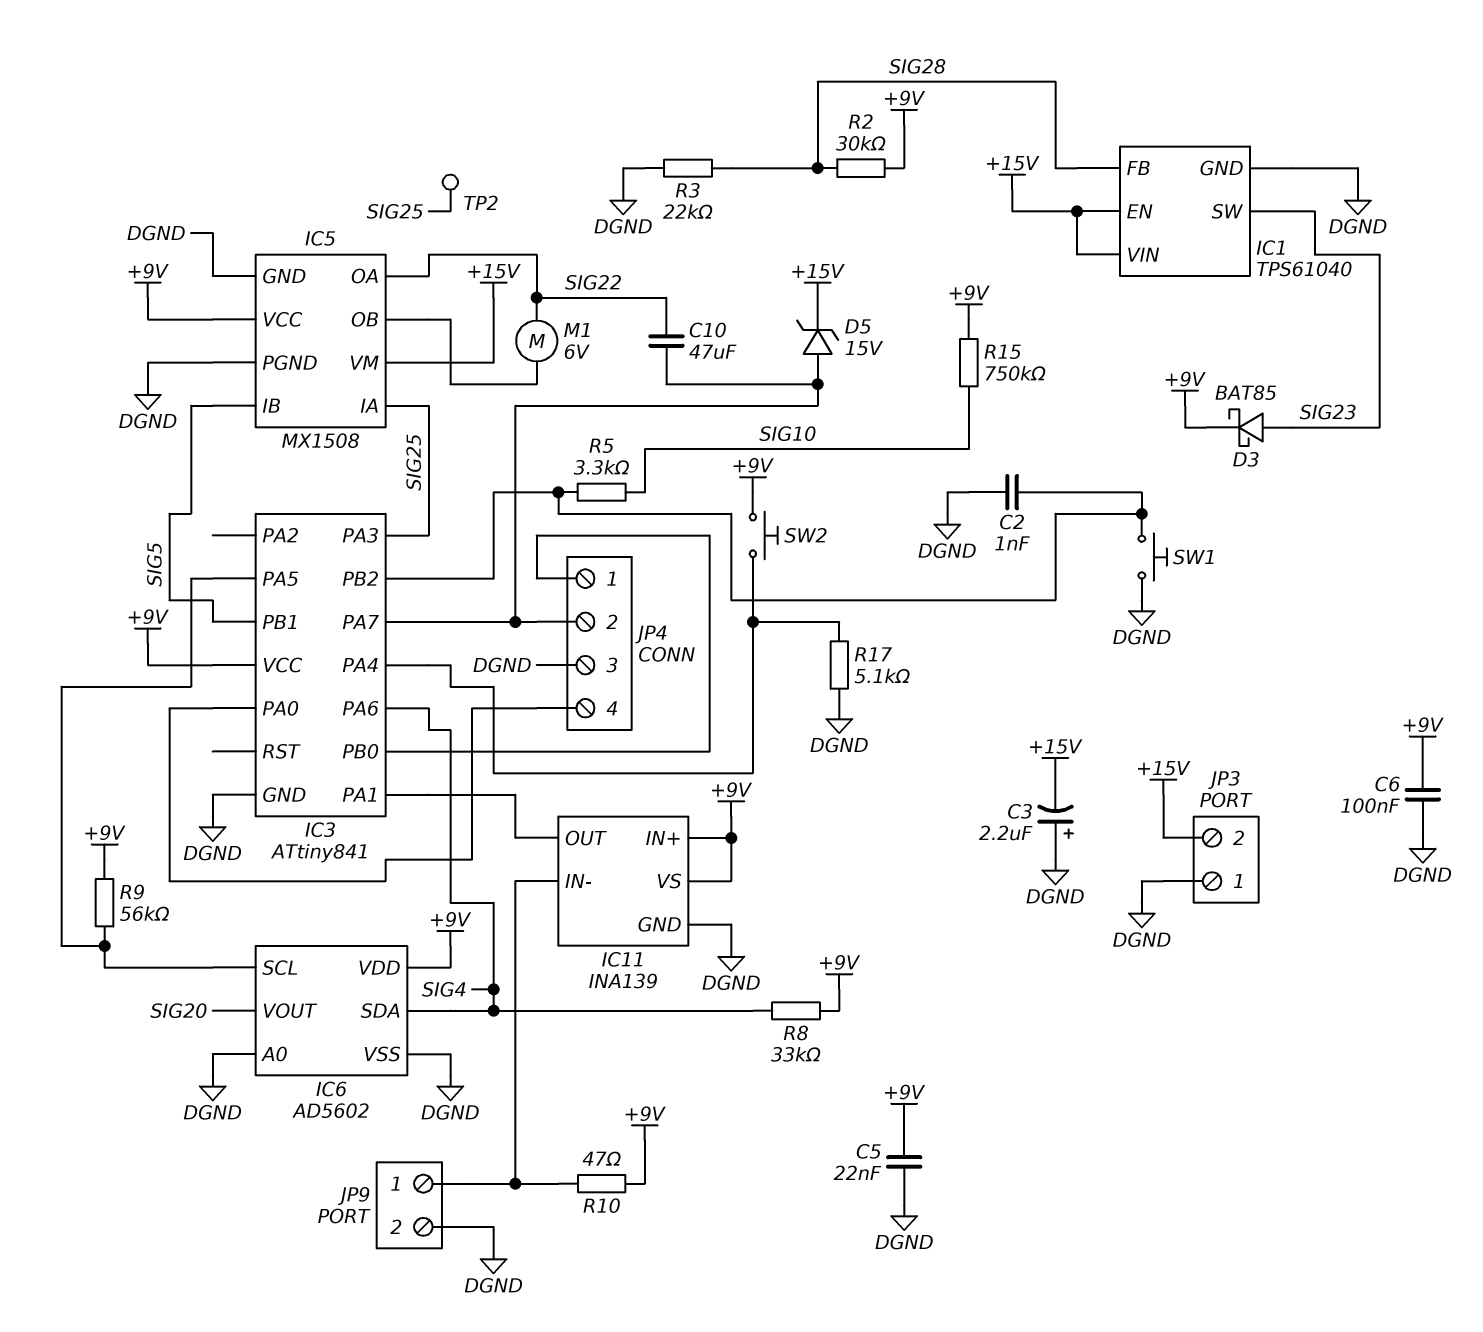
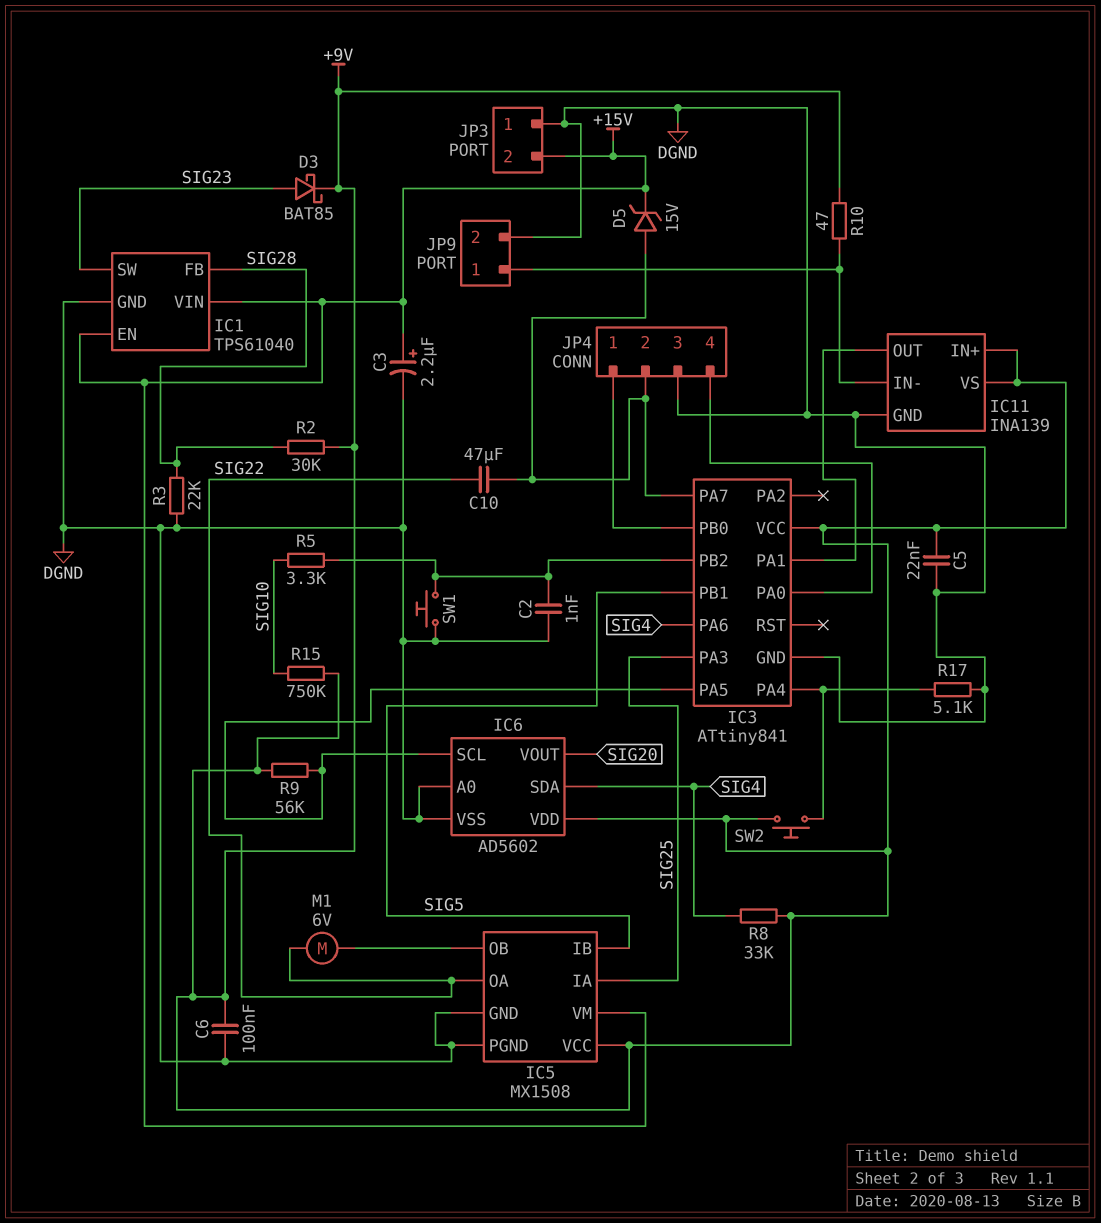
C3: 2.2uF (plus DGND, minus +15V) -> 2.2uF (plus +15V, minus DGND)
TP2: test point (SIG25) -> none

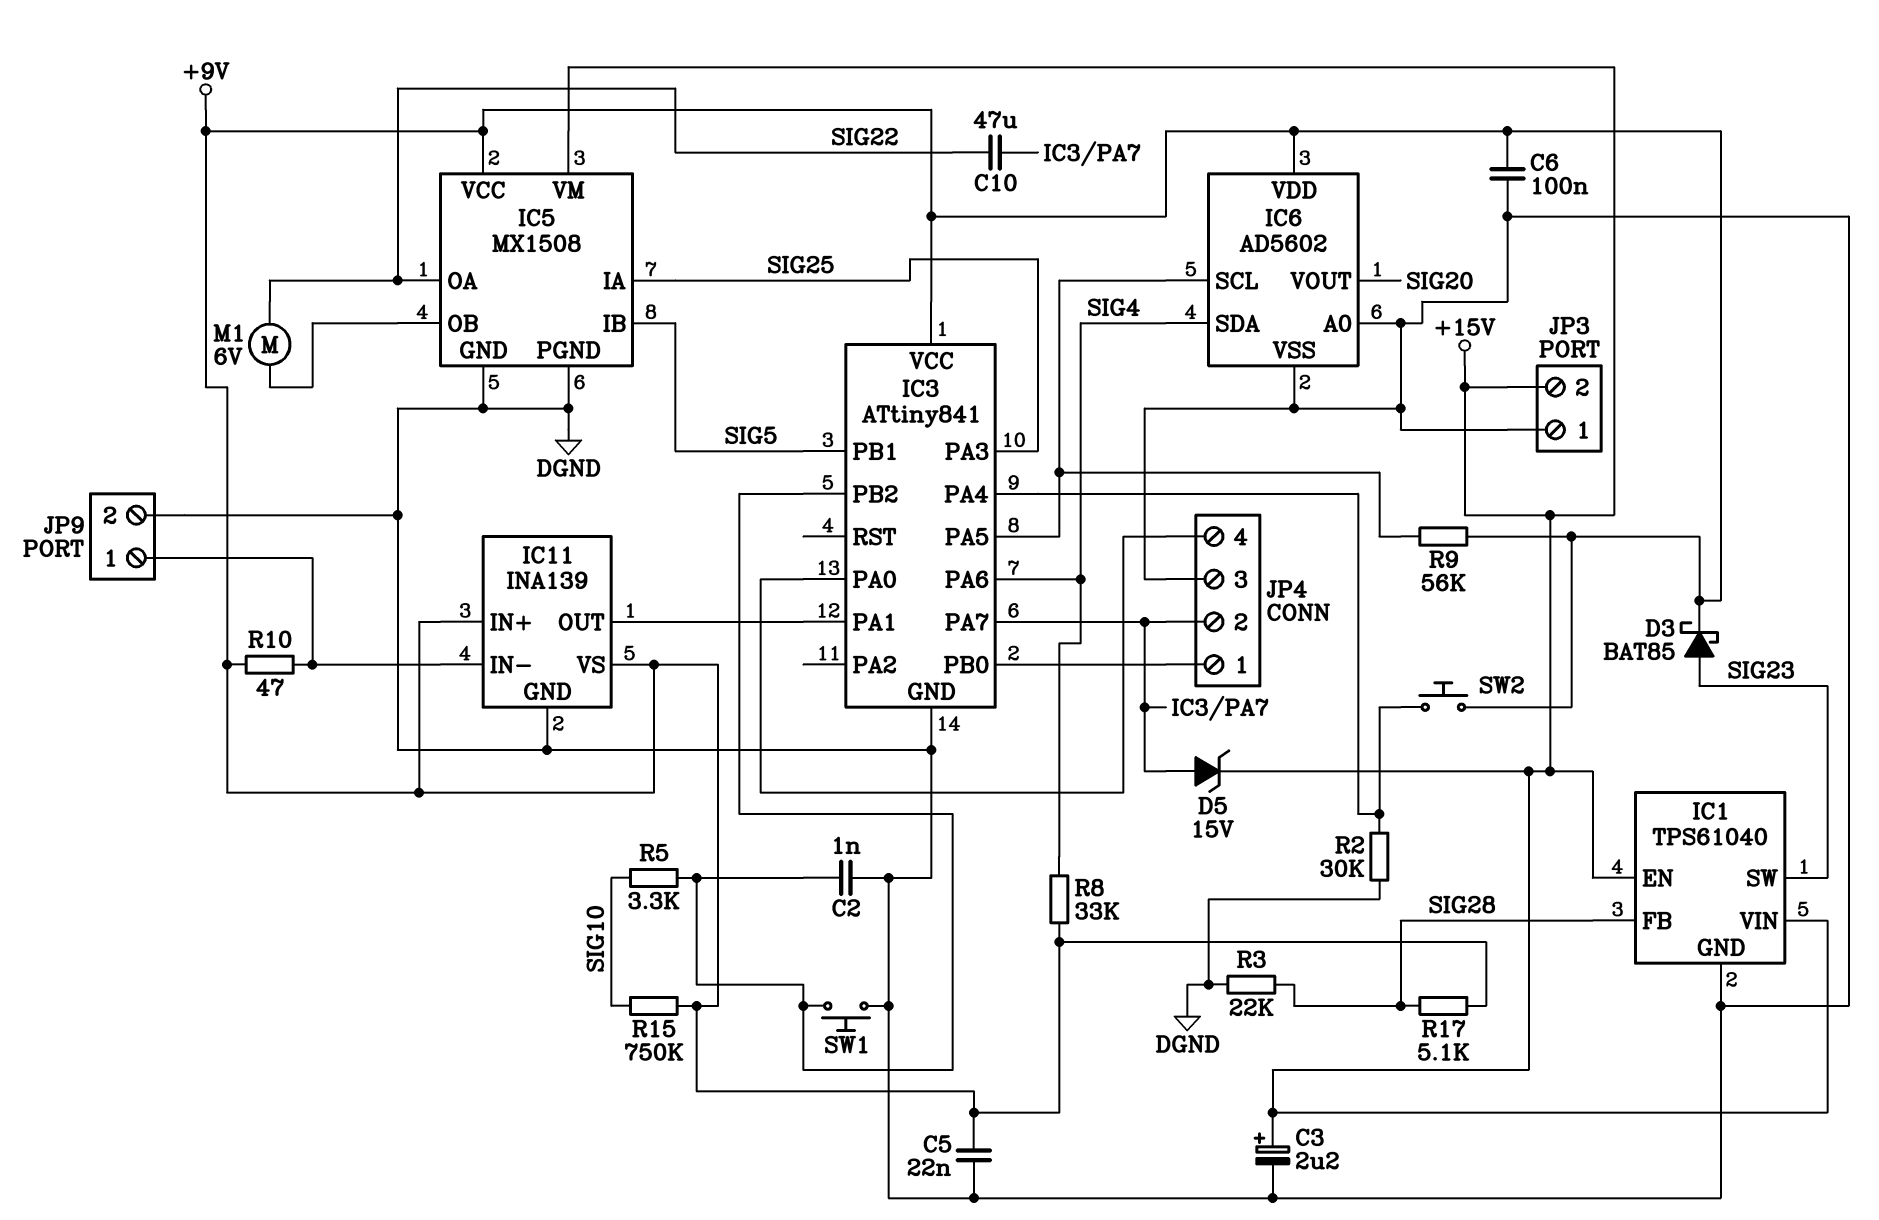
R2: 30k (+9V, SIG28) -> 30k (DGND, IC3/PA4)
R17: 5.1k (DGND, IC3/PA4) -> 5.1k (+9V, SIG28)

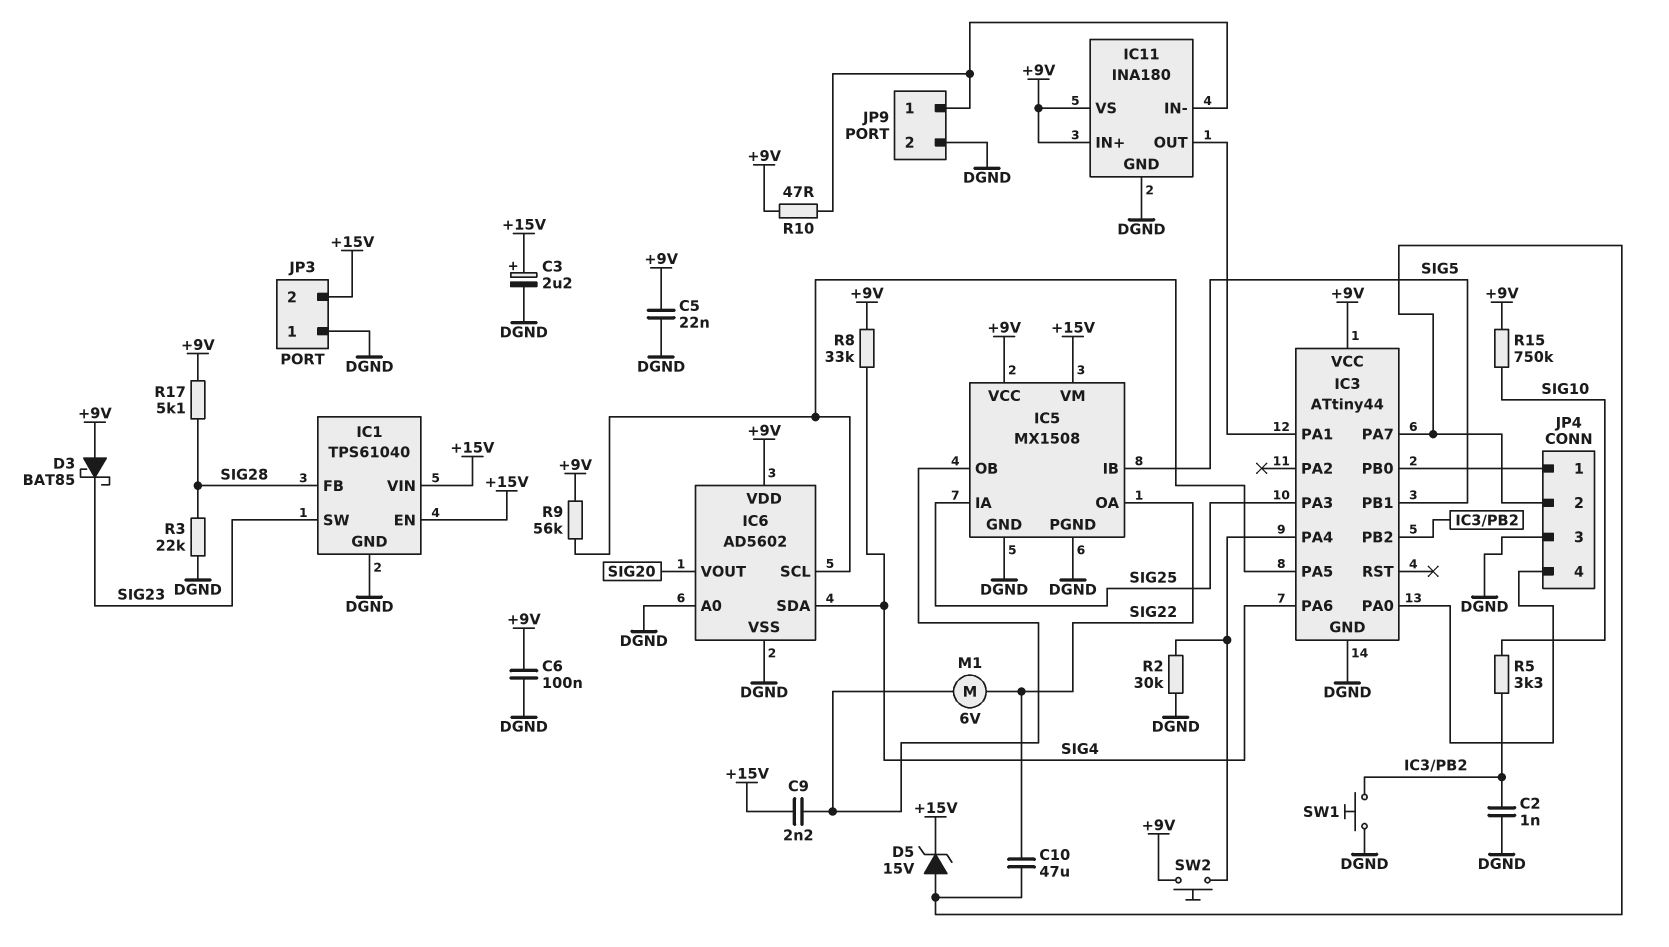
C9: none -> 2.2nF (+15V, IC5/OB)
D3: schottky BAT85 (A SIG23, K +9V) -> schottky BAT85 (A +9V, K SIG23)
IC3: ATtiny841 -> ATtiny44
IC11: INA139 -> INA180

